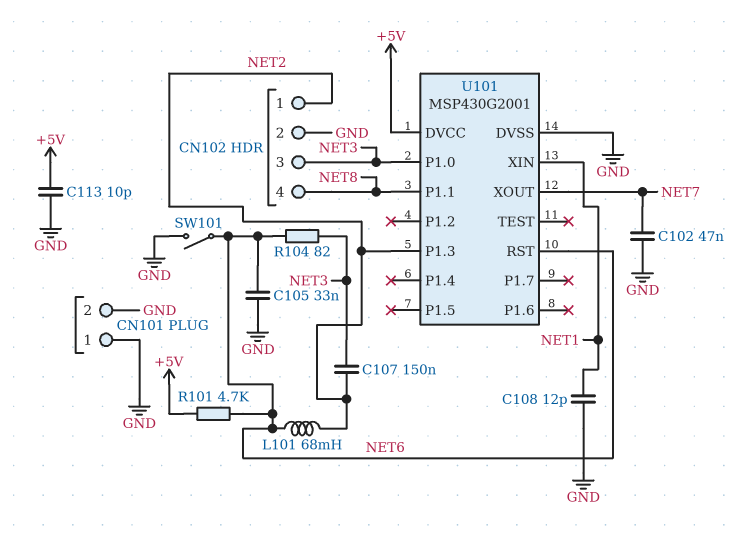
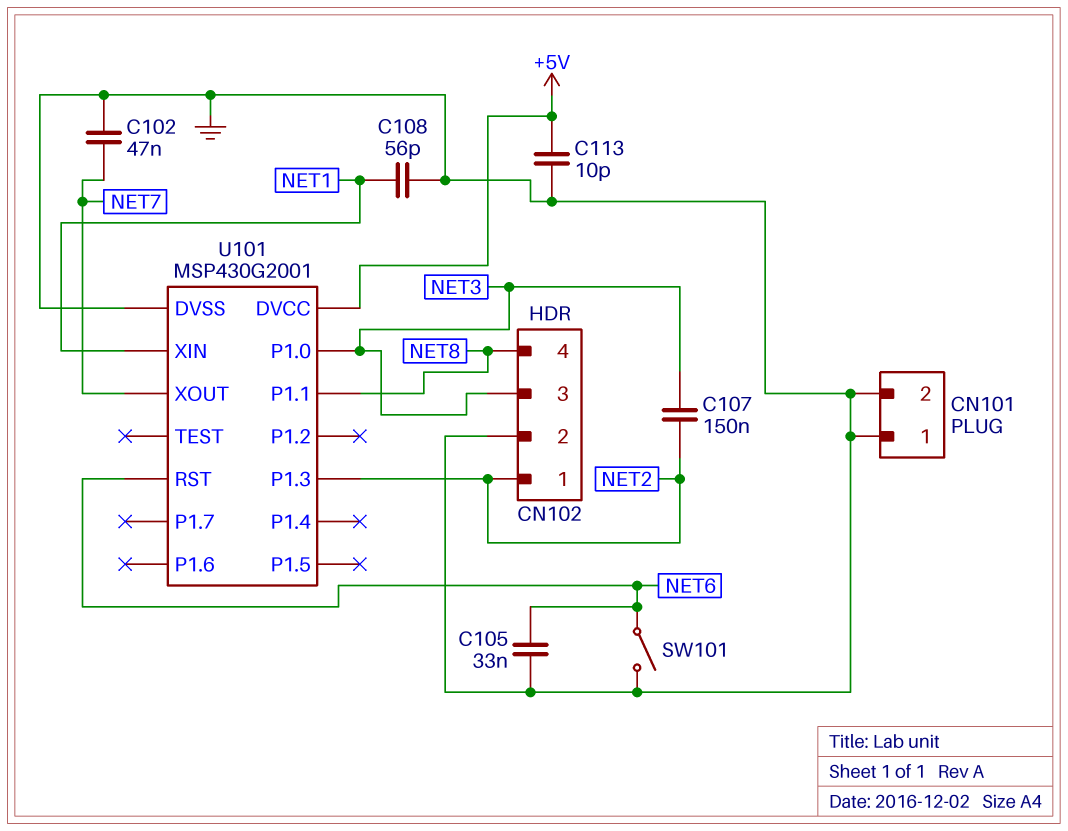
C108: 12pF (GND, NET1) -> 56pF (GND, NET1)
L101: 68mH (NET2, NET6) -> none
R101: 4.7k (+5V, NET6) -> none
R104: 82 (NET3, NET6) -> none

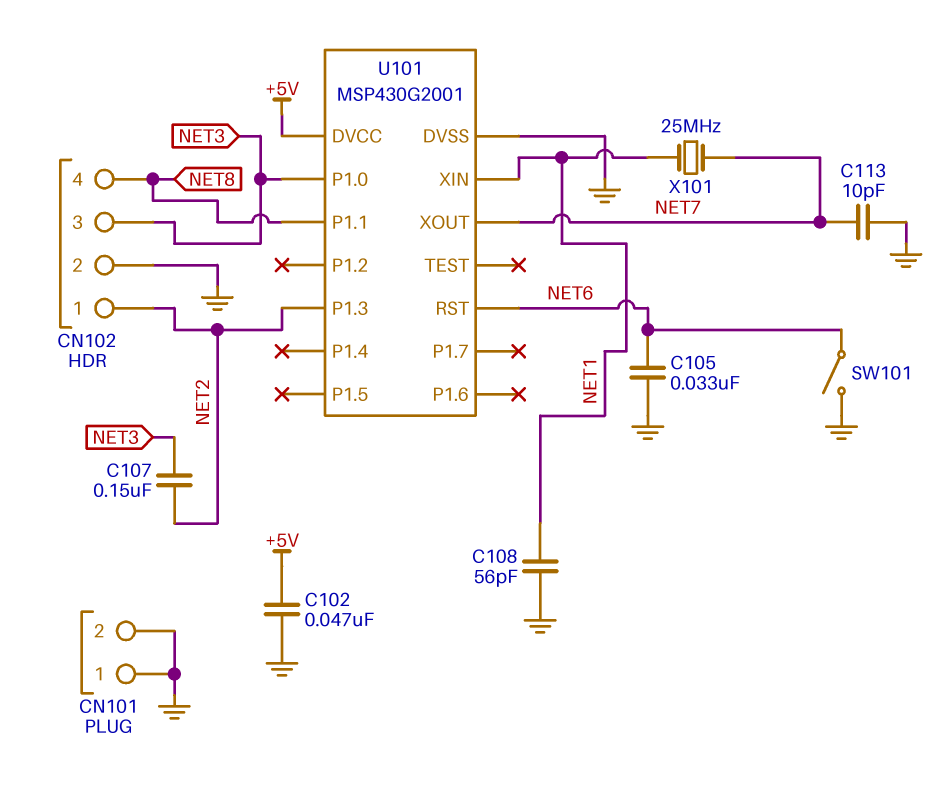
C102: 47nF (GND, NET7) -> 47nF (+5V, GND)
C113: 10pF (+5V, GND) -> 10pF (GND, NET7)
X101: none -> 25MHz (NET1, NET7)

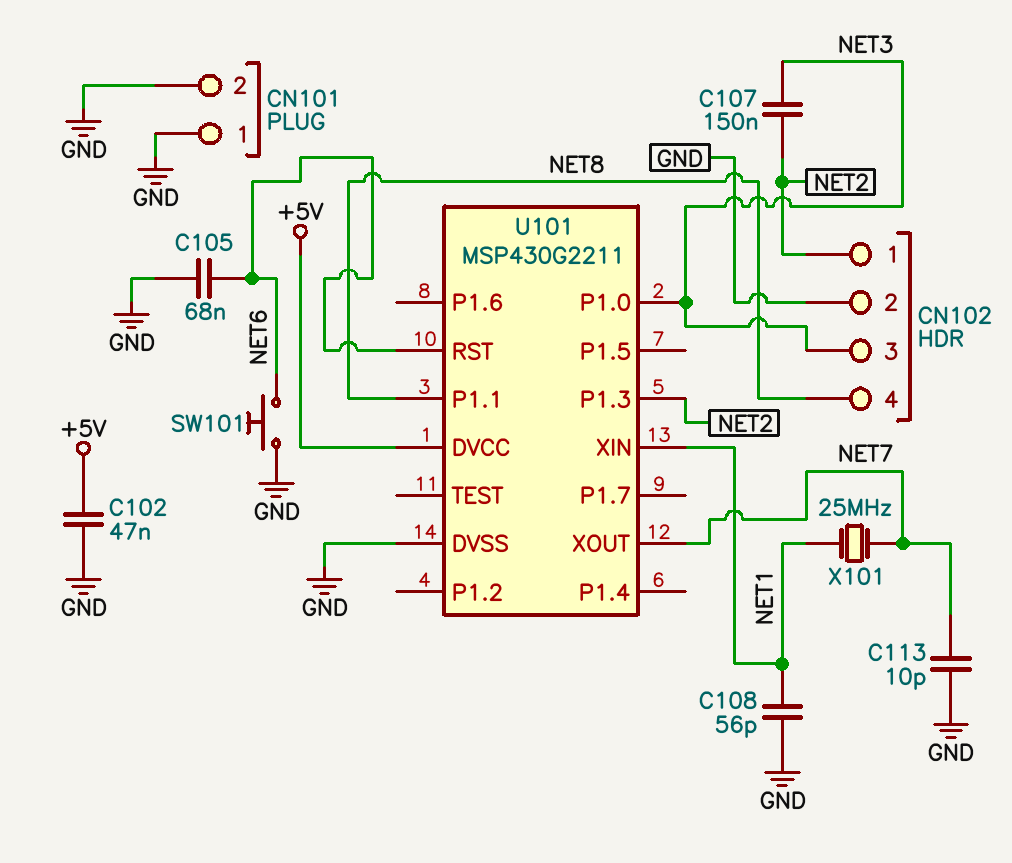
C105: 33nF (GND, NET6) -> 68nF (GND, NET6)
SW101: switch (GND, NET6) -> button (GND, NET6)
U101: MSP430G2001 -> MSP430G2211

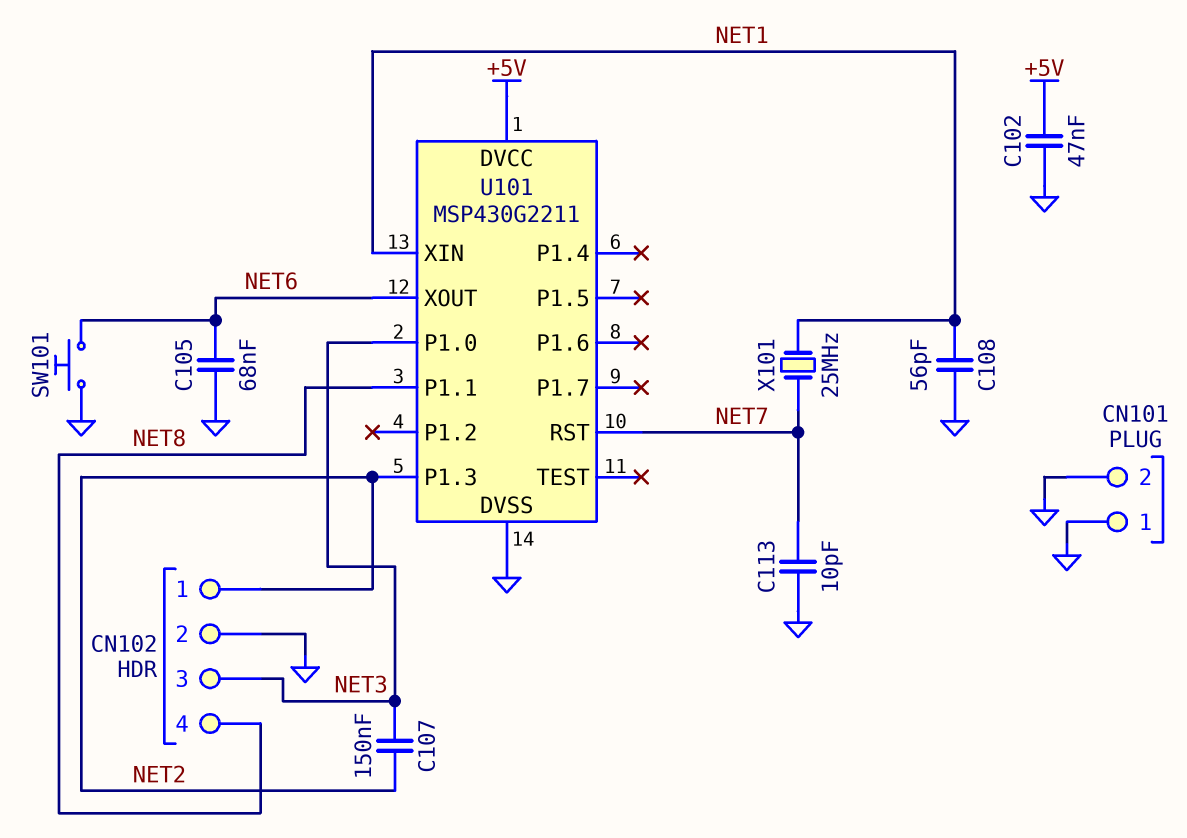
U101 pin RST: NET6 -> NET7
U101 pin XOUT: NET7 -> NET6

